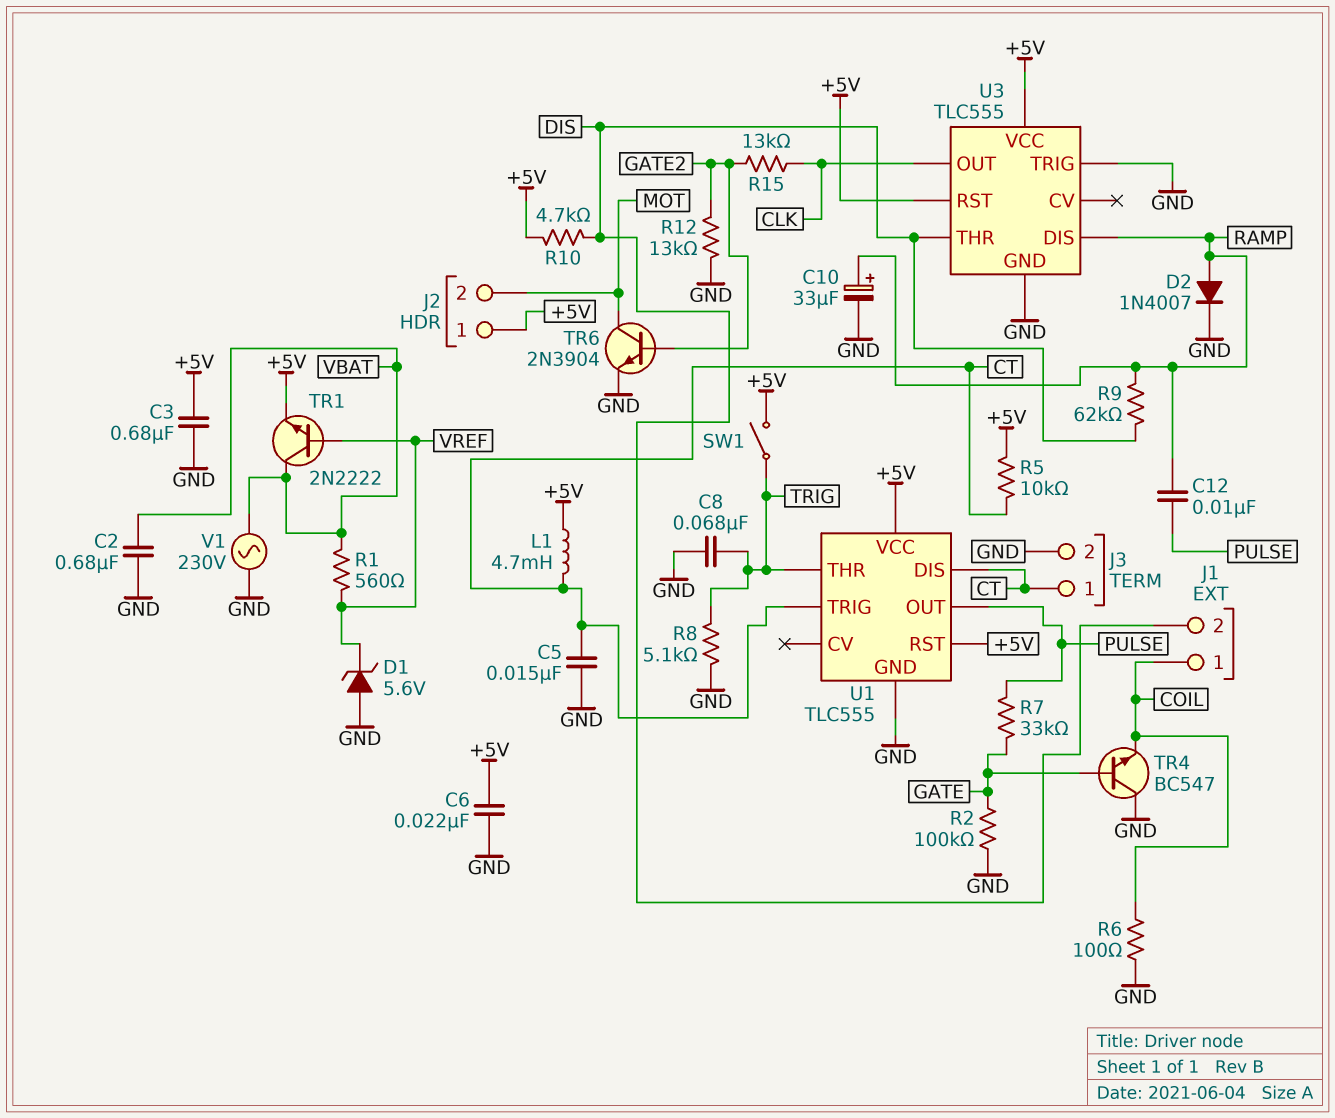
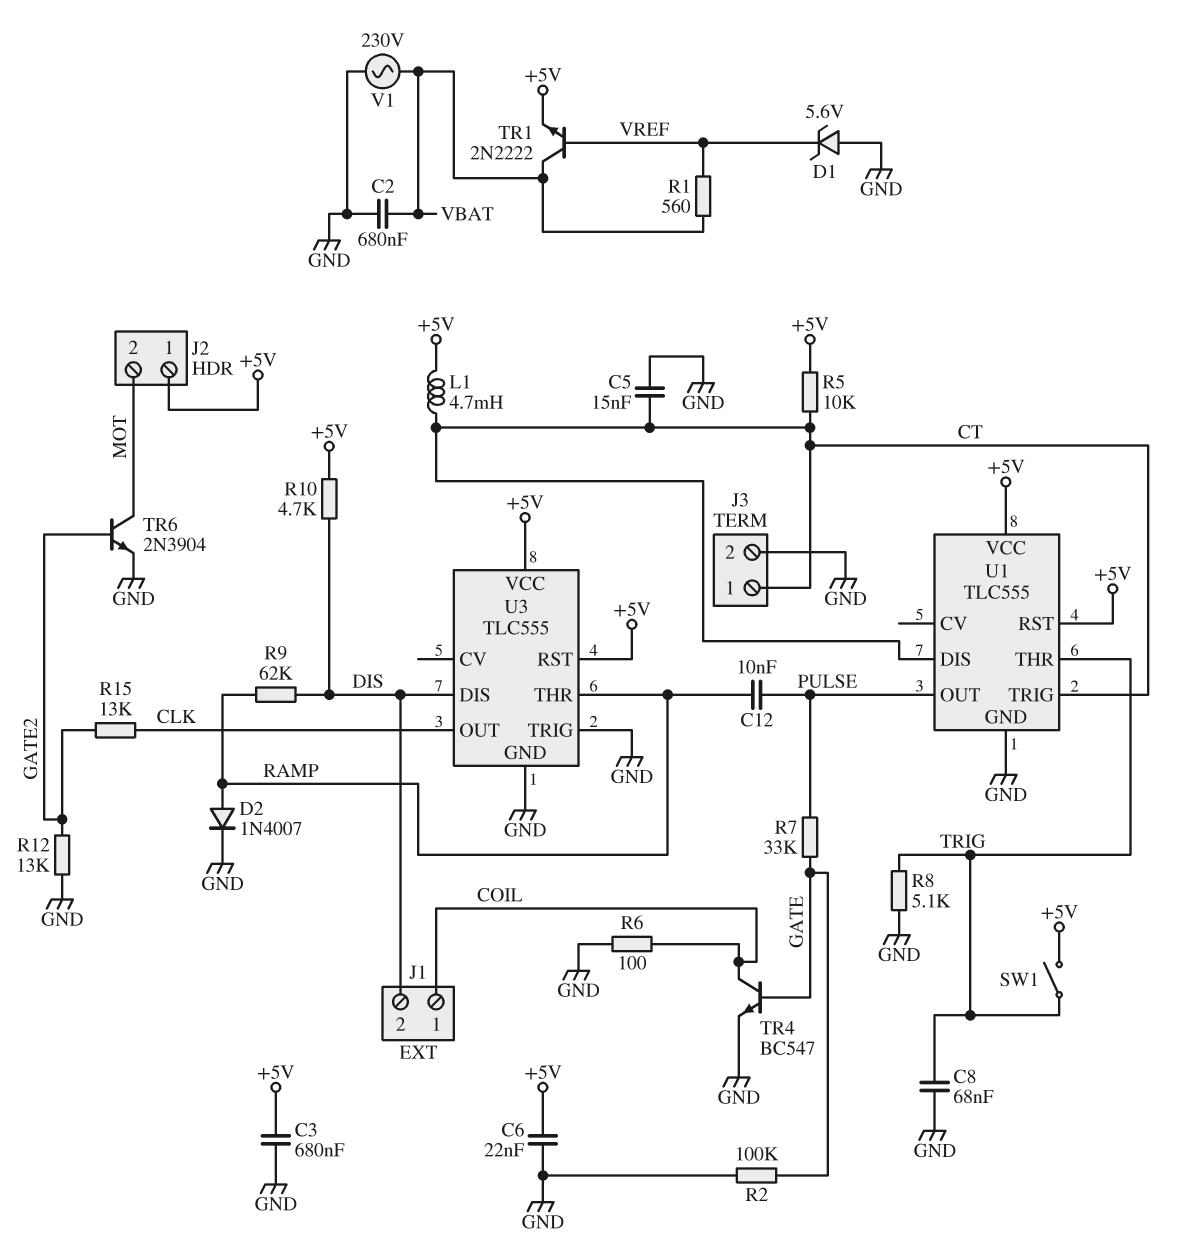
C10: 33uF (plus RAMP, minus GND) -> none
TR4: NPN BC547 (B GATE, C GND, E COIL) -> NPN BC547 (B GATE, C COIL, E GND)
U3 pin DIS: RAMP -> DIS
U3 pin THR: DIS -> RAMP

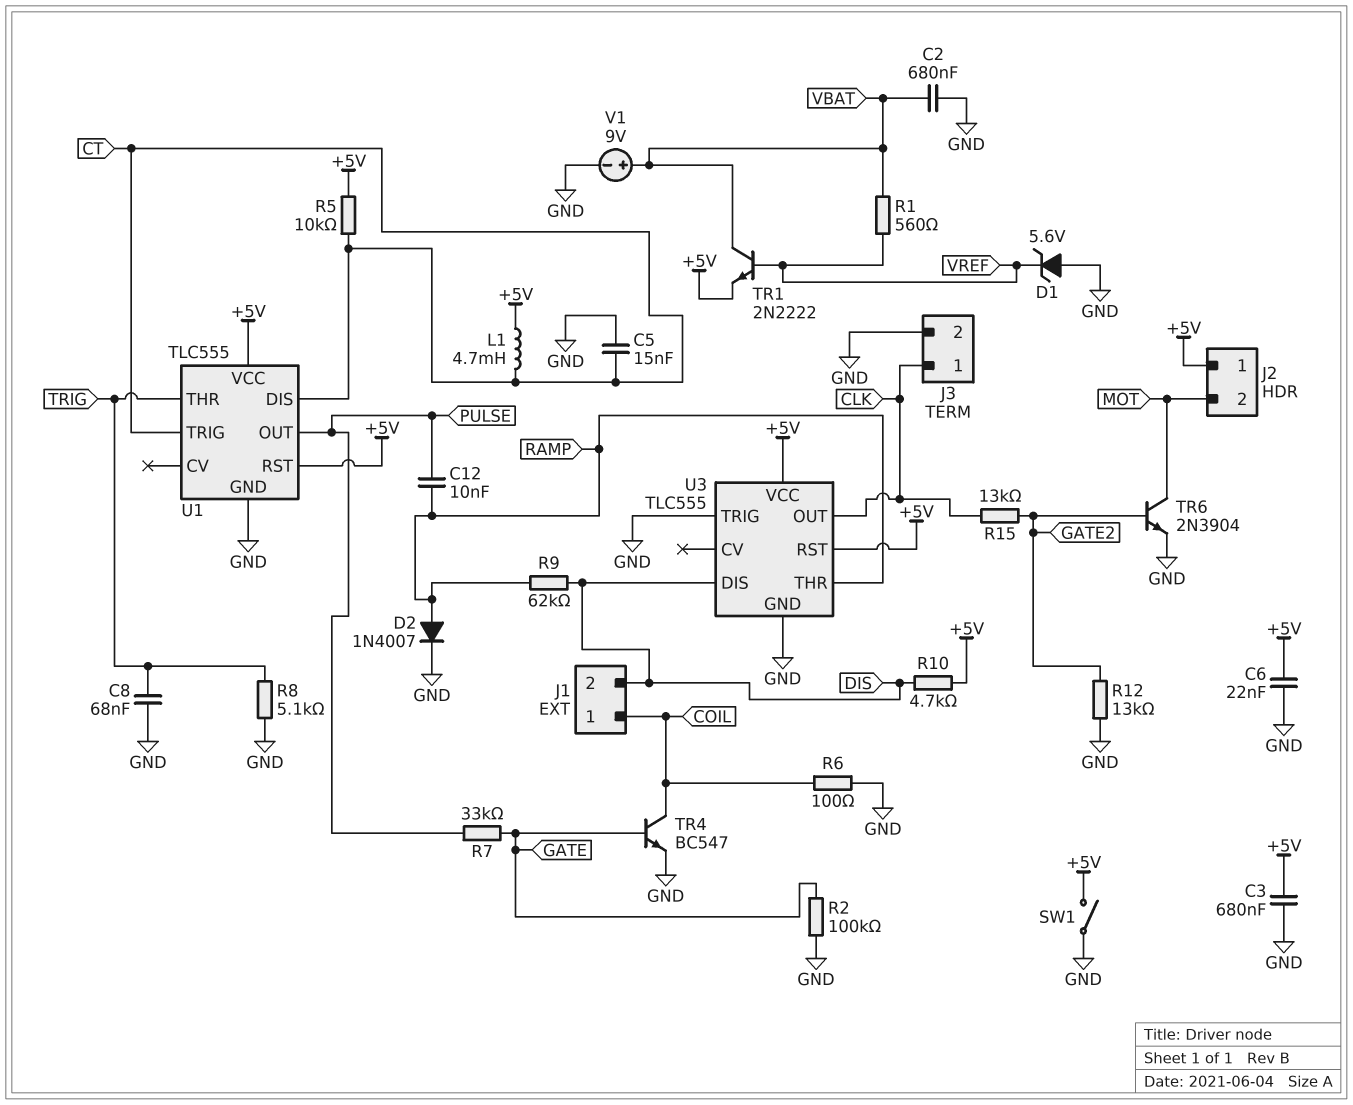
J3 pin 1: CT -> CLK
SW1: switch (+5V, TRIG) -> switch (+5V, GND)
V1: AC 230V (GND, VBAT) -> 9V (plus VBAT, minus GND)

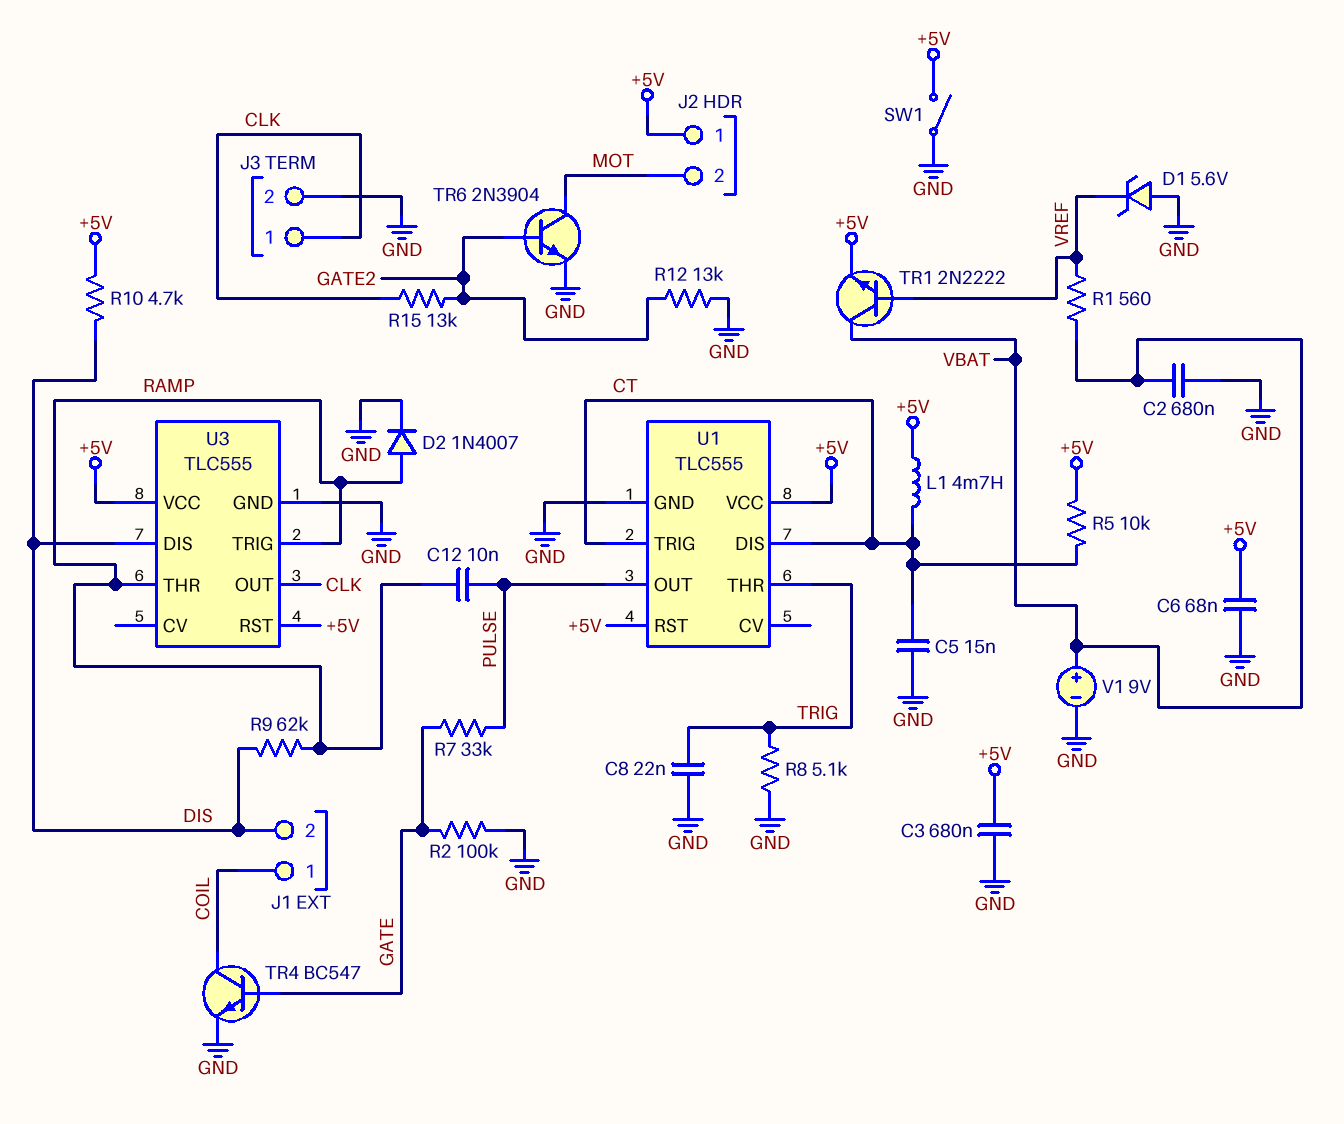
C6: 22nF (+5V, GND) -> 68nF (+5V, GND)
C8: 68nF (GND, TRIG) -> 22nF (GND, TRIG)
R6: 100 (COIL, GND) -> none
U3 pin TRIG: GND -> RAMP

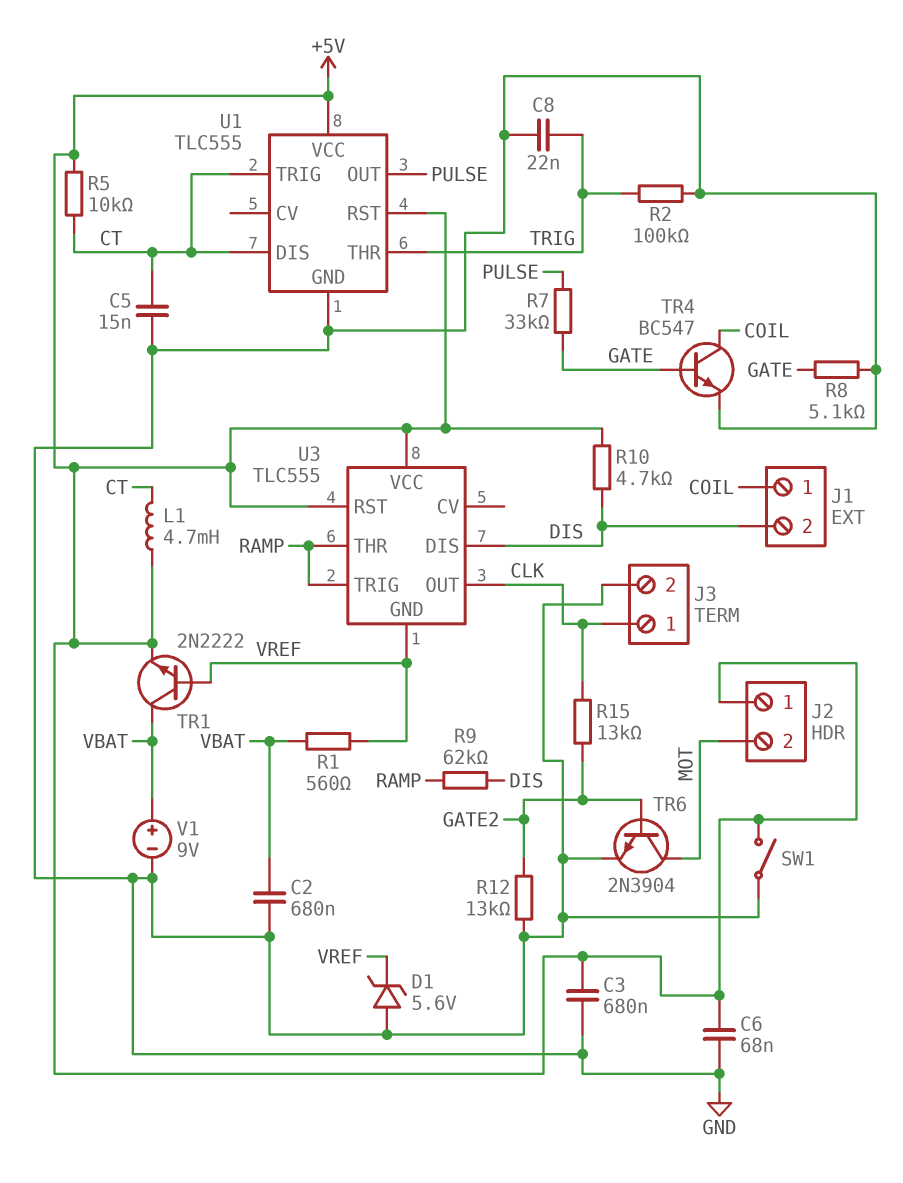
C12: 10nF (PULSE, RAMP) -> none
D2: diode 1N4007 (A RAMP, K GND) -> none
R2: 100k (GATE, GND) -> 100k (GND, TRIG)
R8: 5.1k (GND, TRIG) -> 5.1k (GATE, GND)
U3 pin GND: GND -> VREF

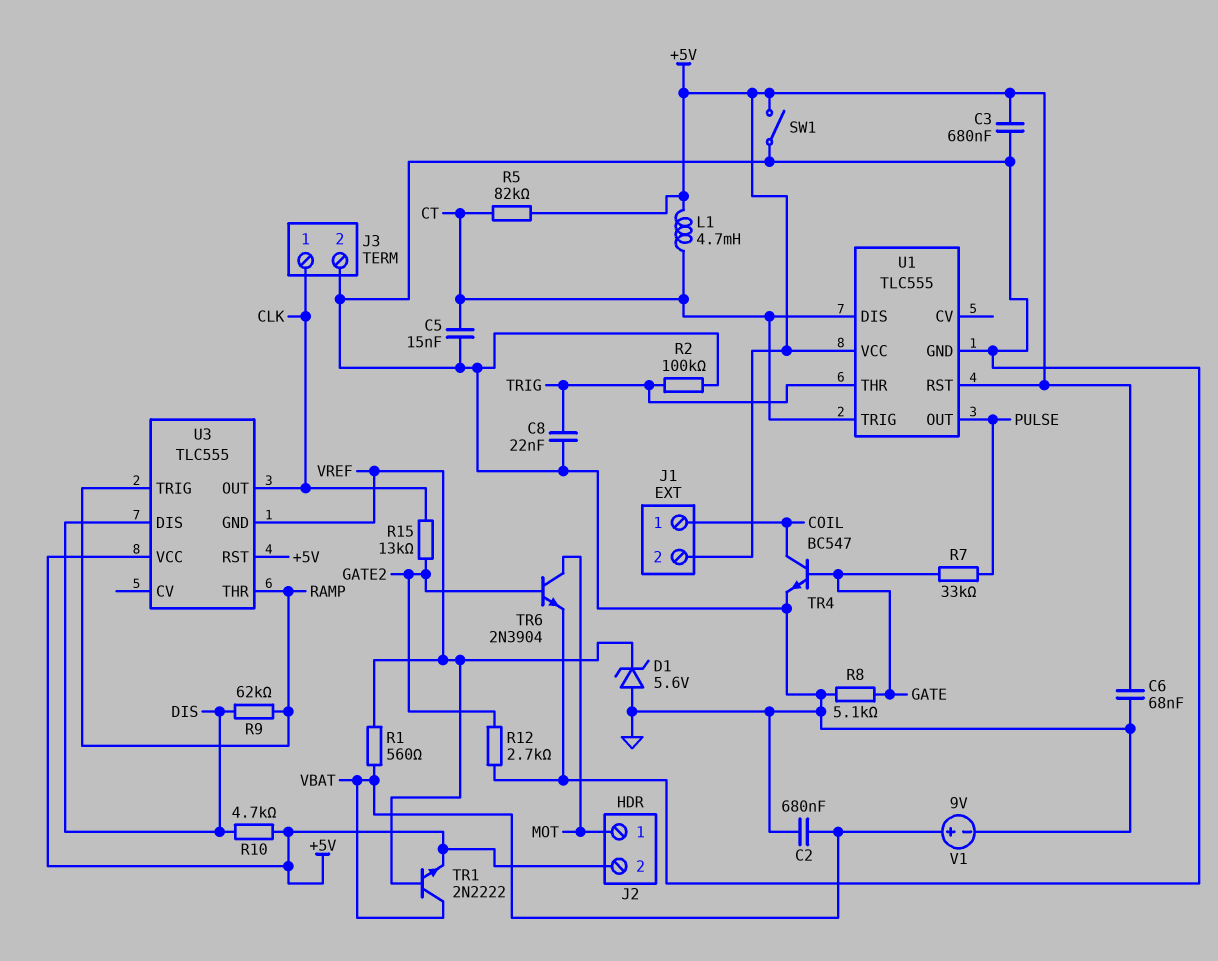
J1 pin 2: DIS -> +5V
J2 pin 1: +5V -> MOT
J2 pin 2: MOT -> +5V
R5: 10k (+5V, CT) -> 82k (+5V, CT)
R12: 13k (GATE2, GND) -> 2.7k (GATE2, GND)

